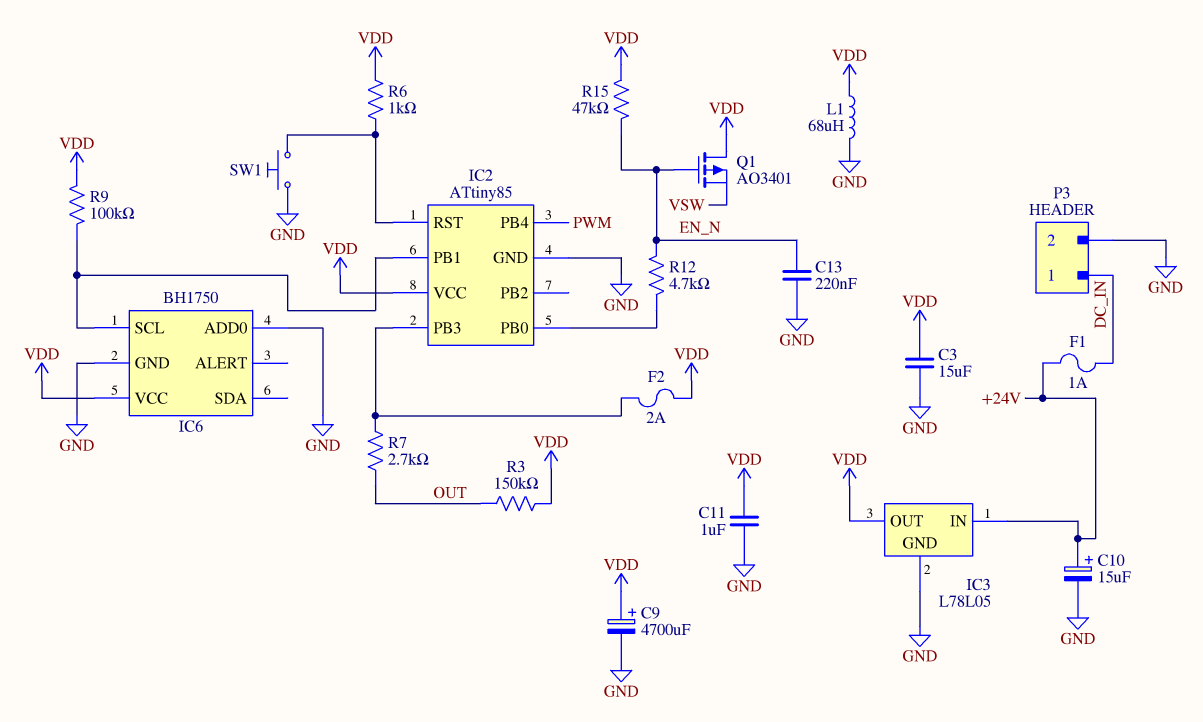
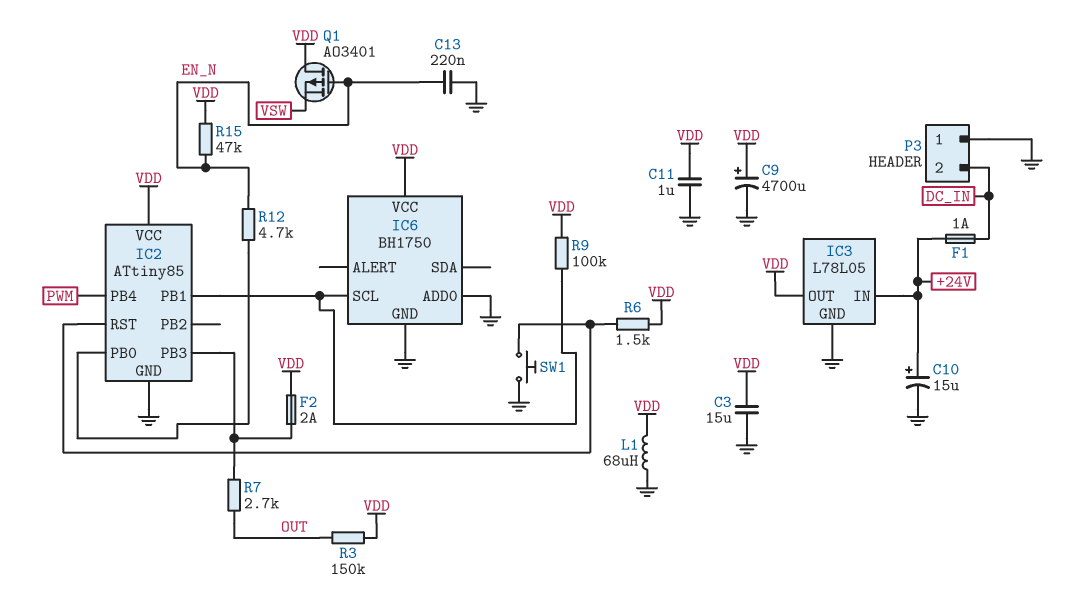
P3 pin 1: DC_IN -> GND
P3 pin 2: GND -> DC_IN
R6: 1k (IC2/RST, VDD) -> 1.5k (IC2/RST, VDD)

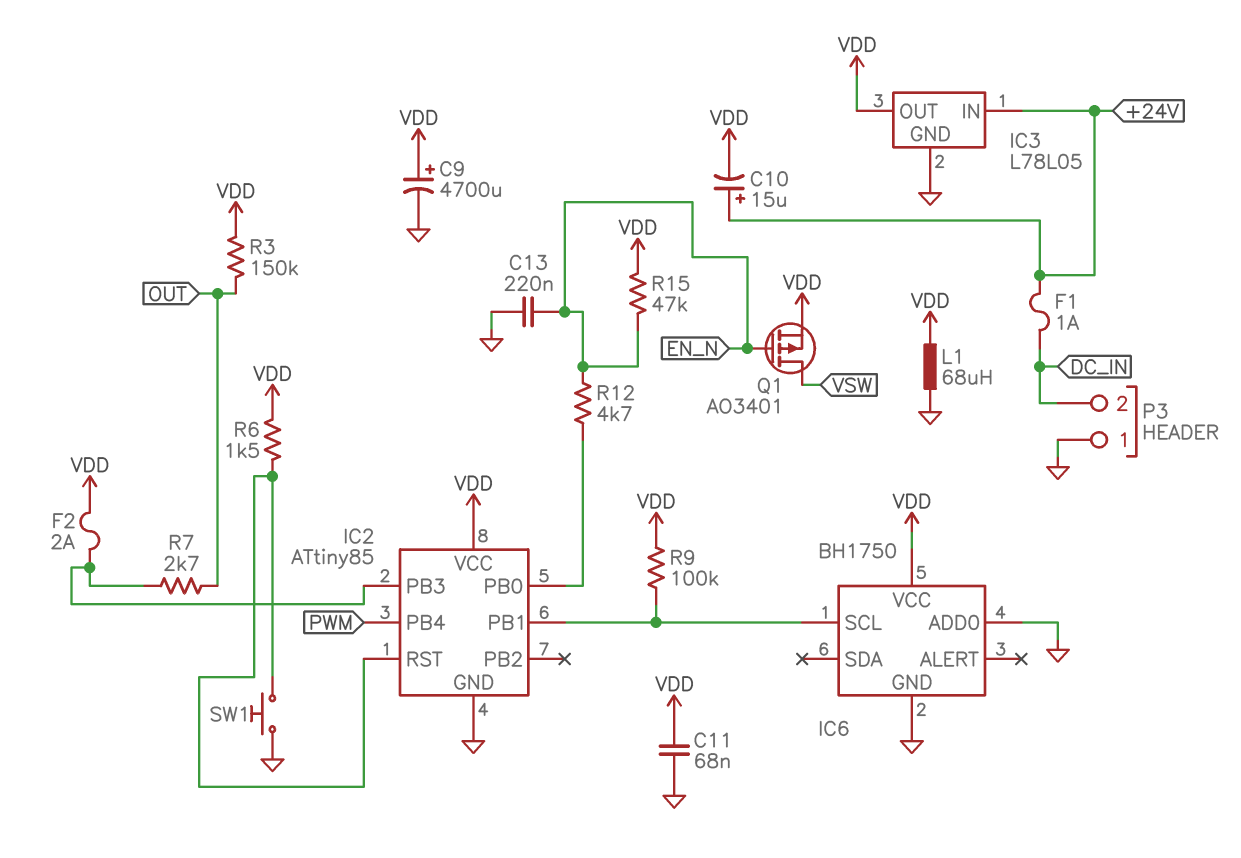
C3: 15uF (GND, VDD) -> none
C10: 15uF (plus +24V, minus GND) -> 15uF (plus +24V, minus VDD)
C11: 1uF (GND, VDD) -> 68nF (GND, VDD)
Q1: PMOS AO3401 (G EN_N, D VDD, S VSW) -> PMOS AO3401 (G EN_N, D VSW, S VDD)

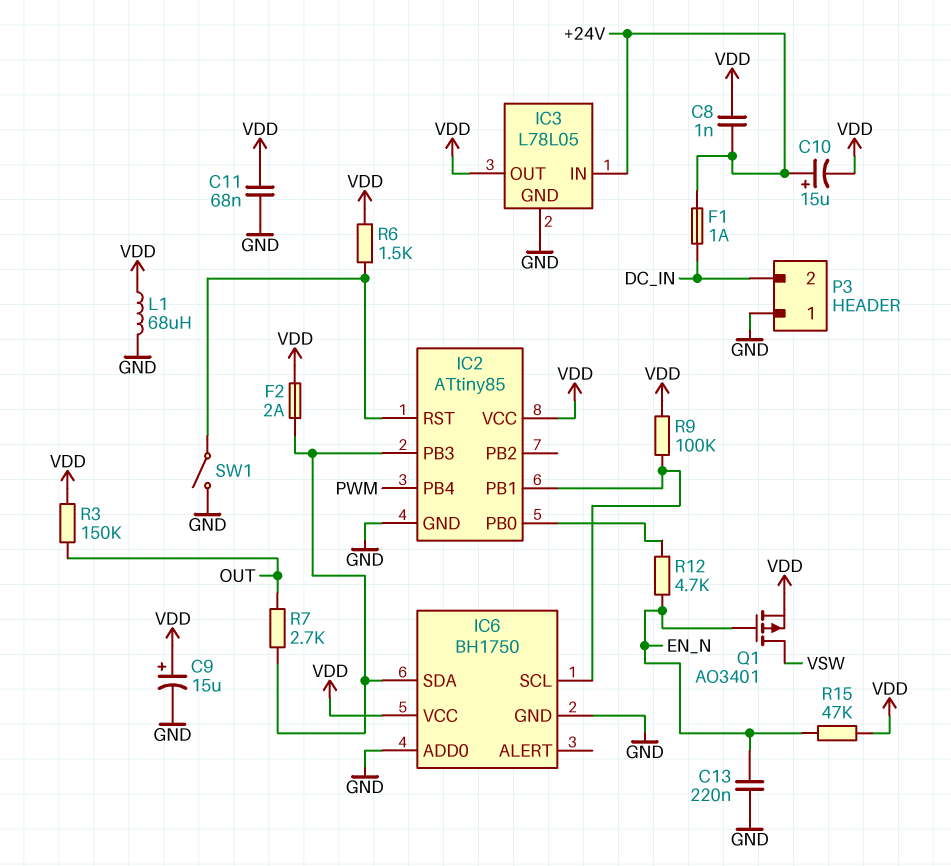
C8: none -> 1nF (+24V, VDD)
C9: 4700uF (plus VDD, minus GND) -> 15uF (plus VDD, minus GND)
IC6 pin SDA: none -> IC2/PB3
SW1: button (GND, IC2/RST) -> switch (GND, IC2/RST)

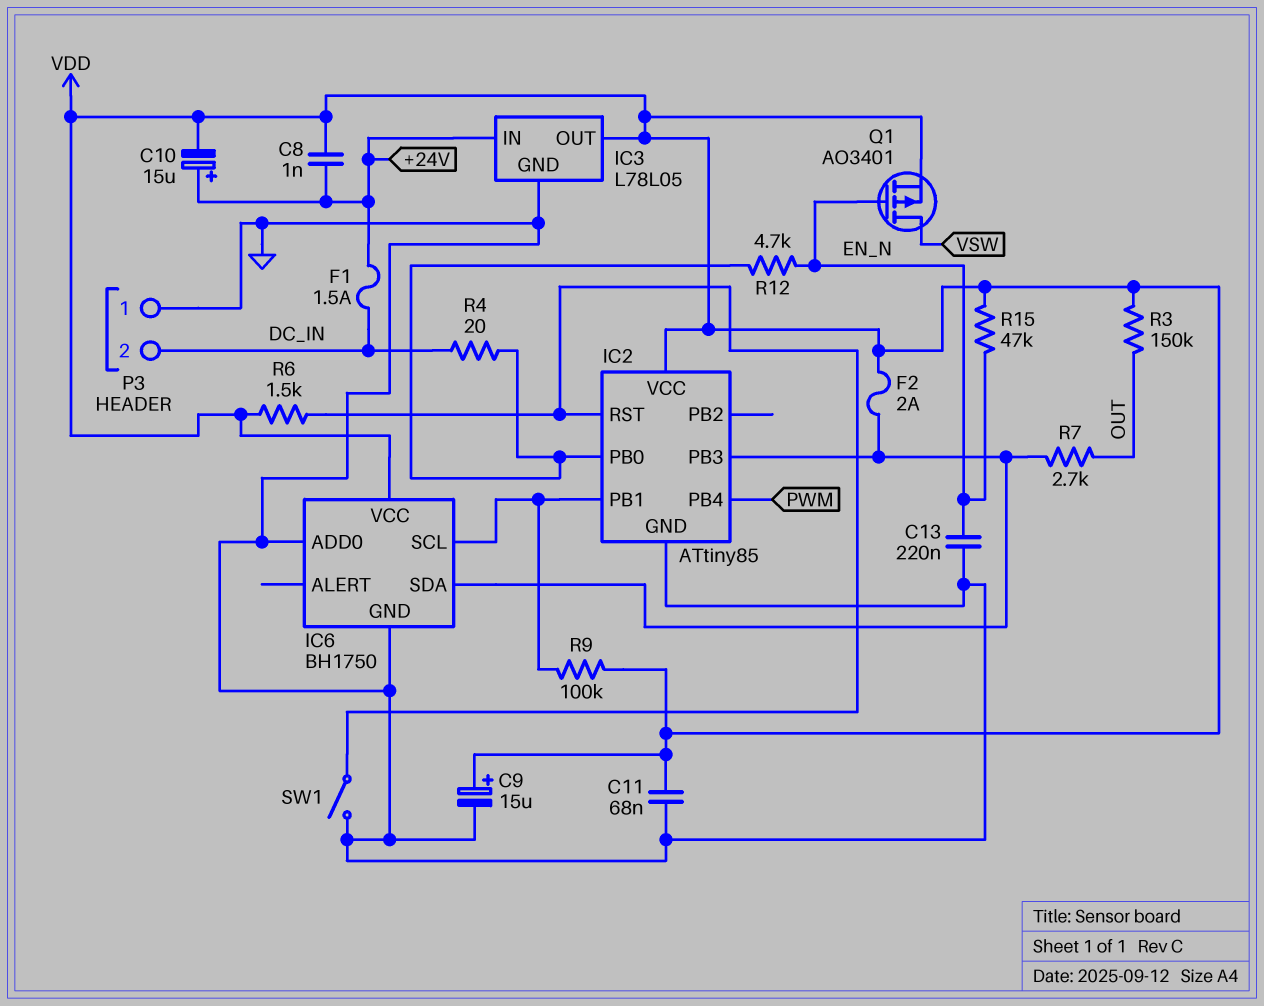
F1: 1A (+24V, DC_IN) -> 1.5A (+24V, DC_IN)
L1: 68uH (GND, VDD) -> none
R4: none -> 20 (DC_IN, IC2/PB0)

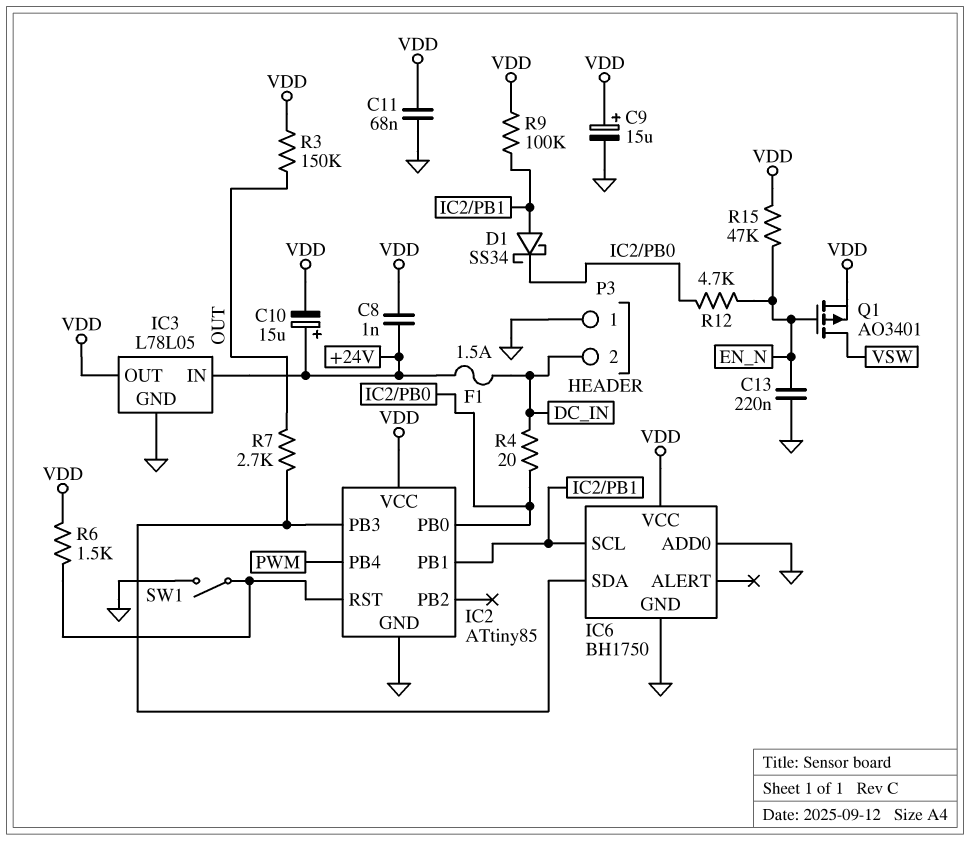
D1: none -> schottky SS34 (A IC2/PB1, K IC2/PB0)
F2: 2A (IC2/PB3, VDD) -> none

